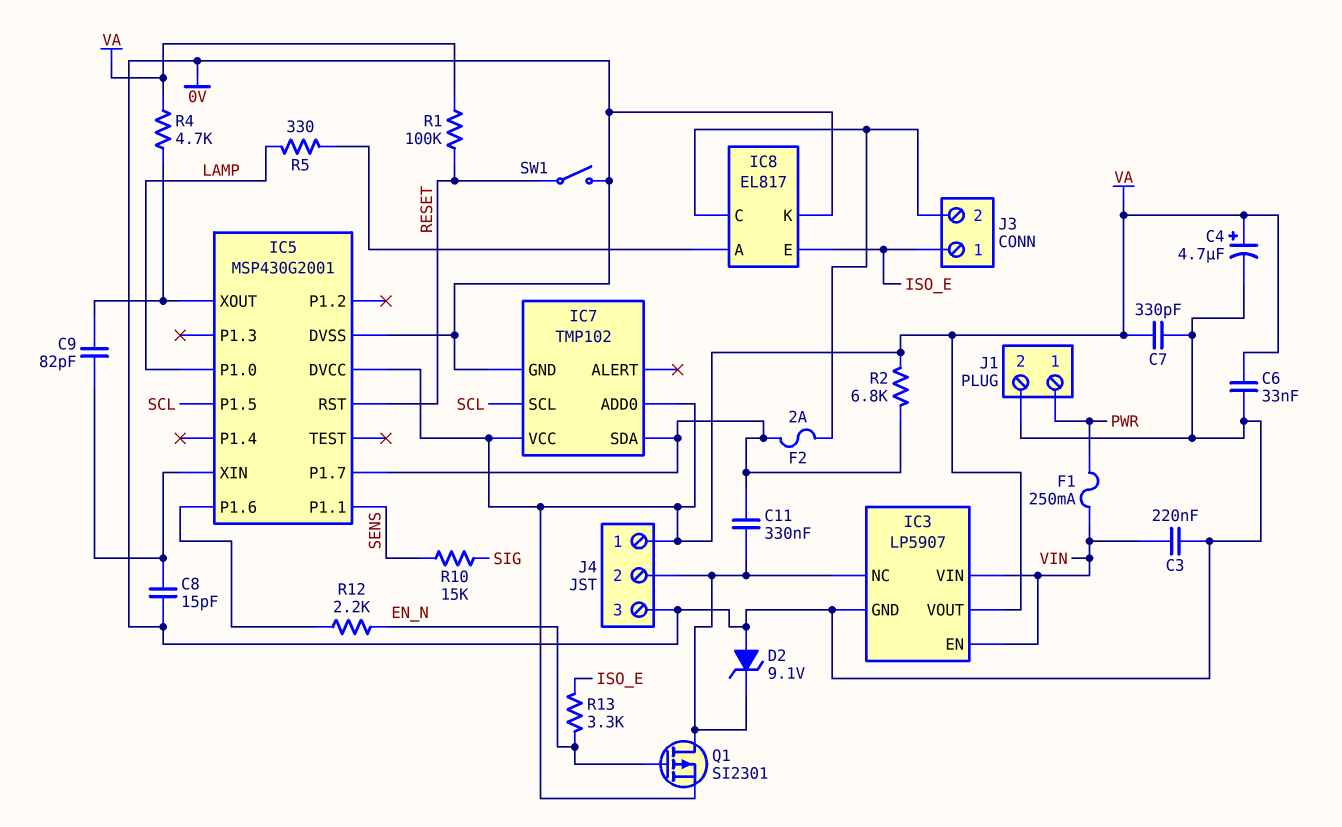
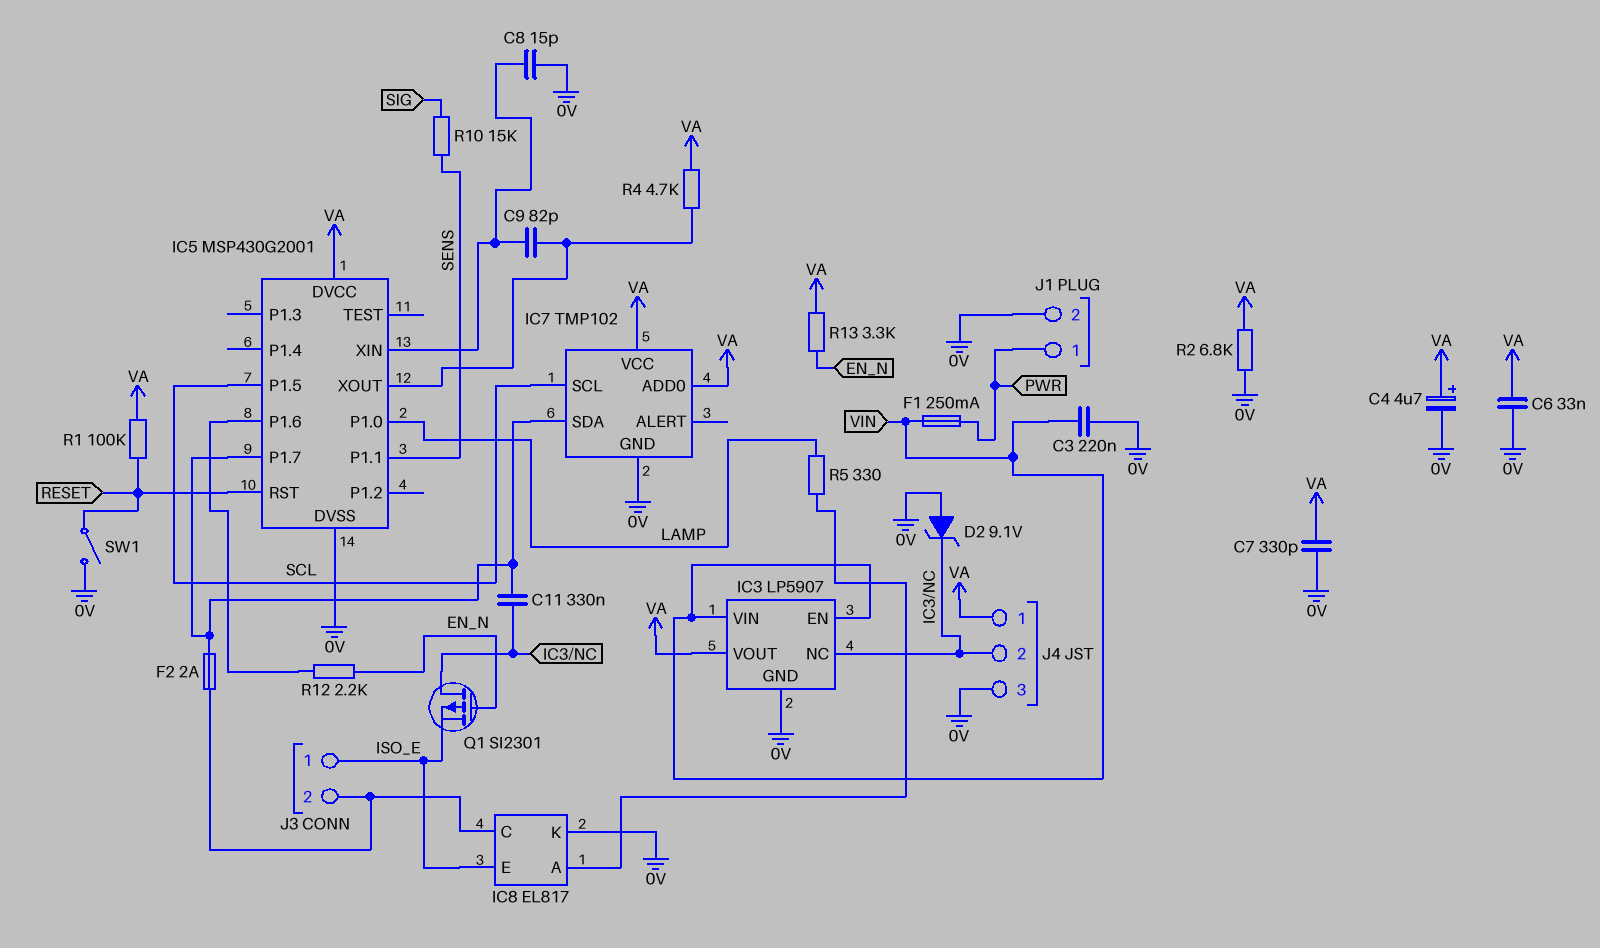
Q1: PMOS SI2301 (G EN_N, D IC3/NC, S VA) -> PMOS SI2301 (G EN_N, D IC3/NC, S ISO_E)
R2: 6.8k (IC5/P1.7, VA) -> 6.8k (0V, VA)
R13: 3.3k (EN_N, ISO_E) -> 3.3k (EN_N, VA)

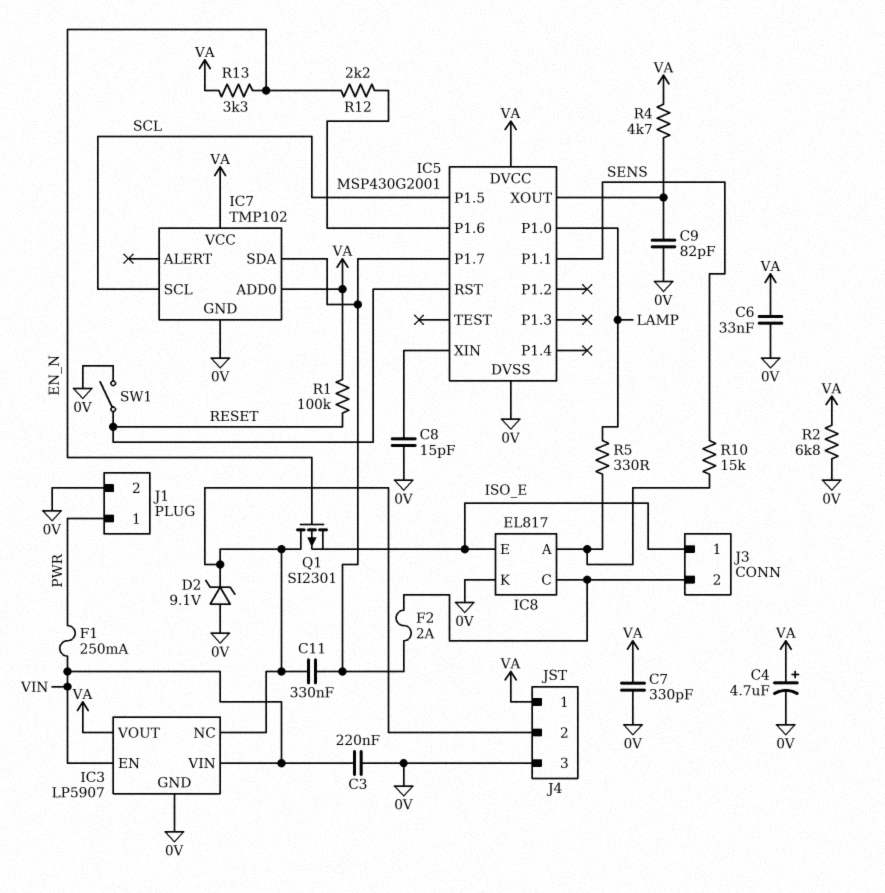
C9: 82pF (IC5/XIN, IC5/XOUT) -> 82pF (0V, IC5/XOUT)
R10: 15k (SENS, SIG) -> 15k (IC8/A, SENS)

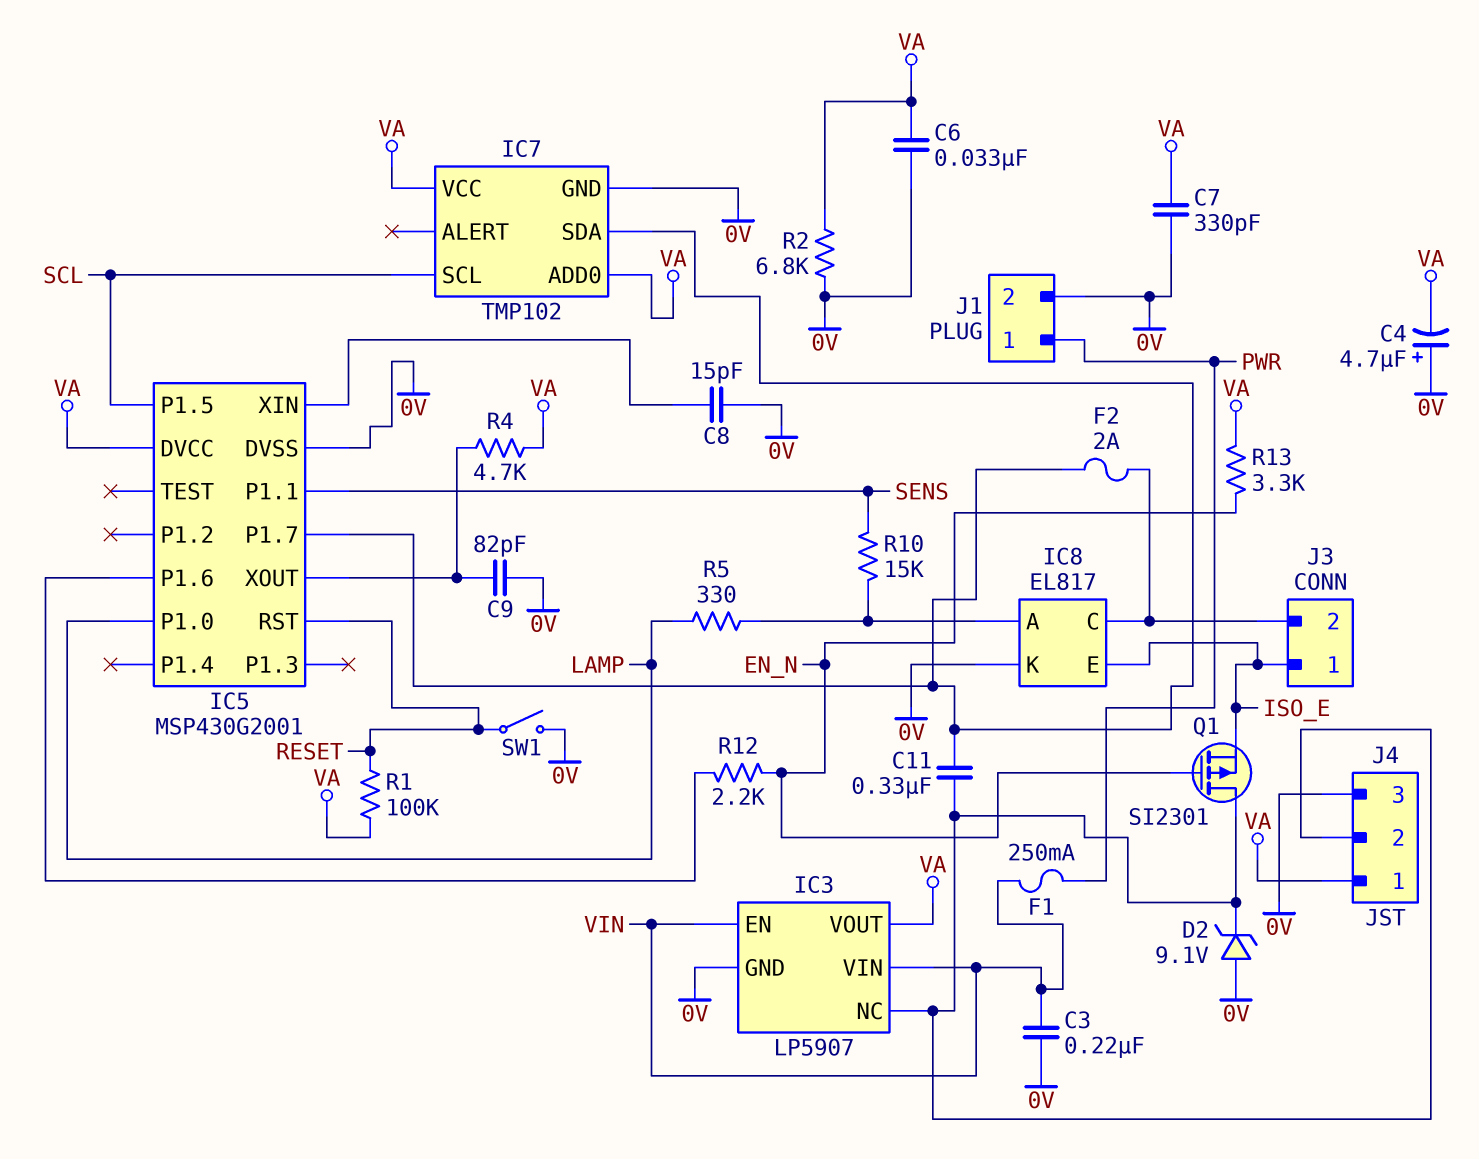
C4: 4.7uF (plus VA, minus 0V) -> 4.7uF (plus 0V, minus VA)

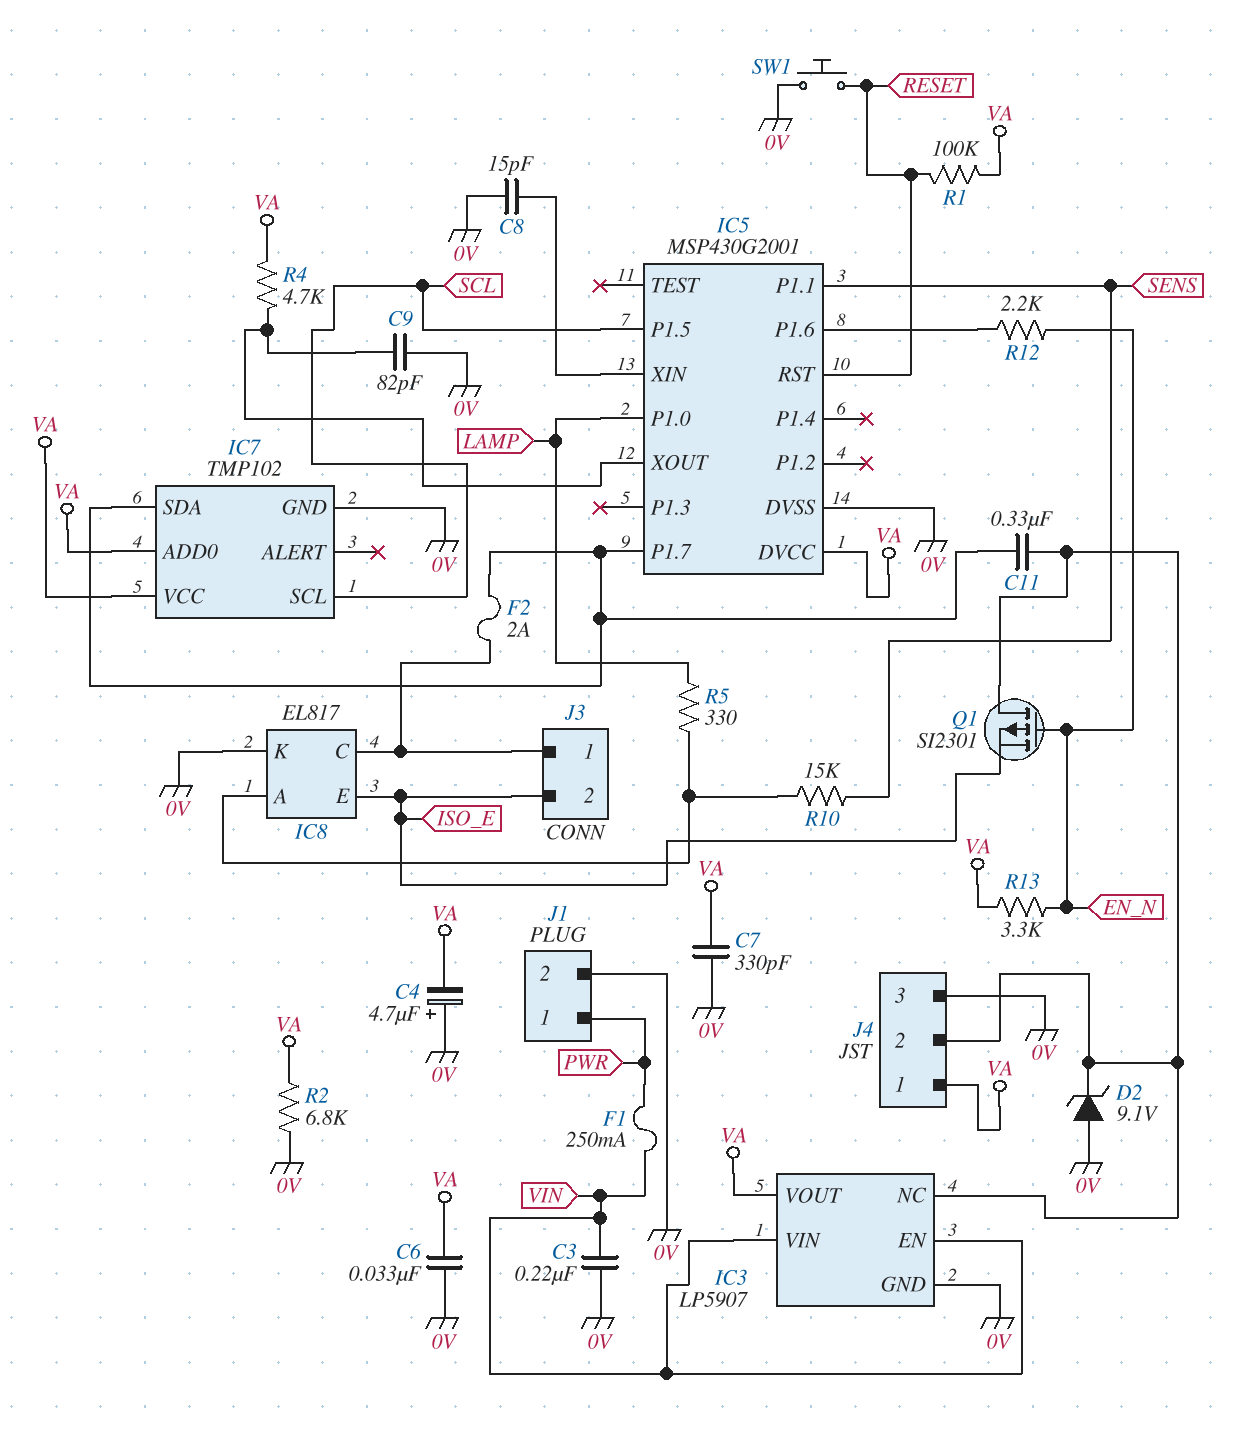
J3 pin 1: ISO_E -> IC8/C
J3 pin 2: IC8/C -> ISO_E
SW1: switch (0V, RESET) -> button (0V, RESET)

